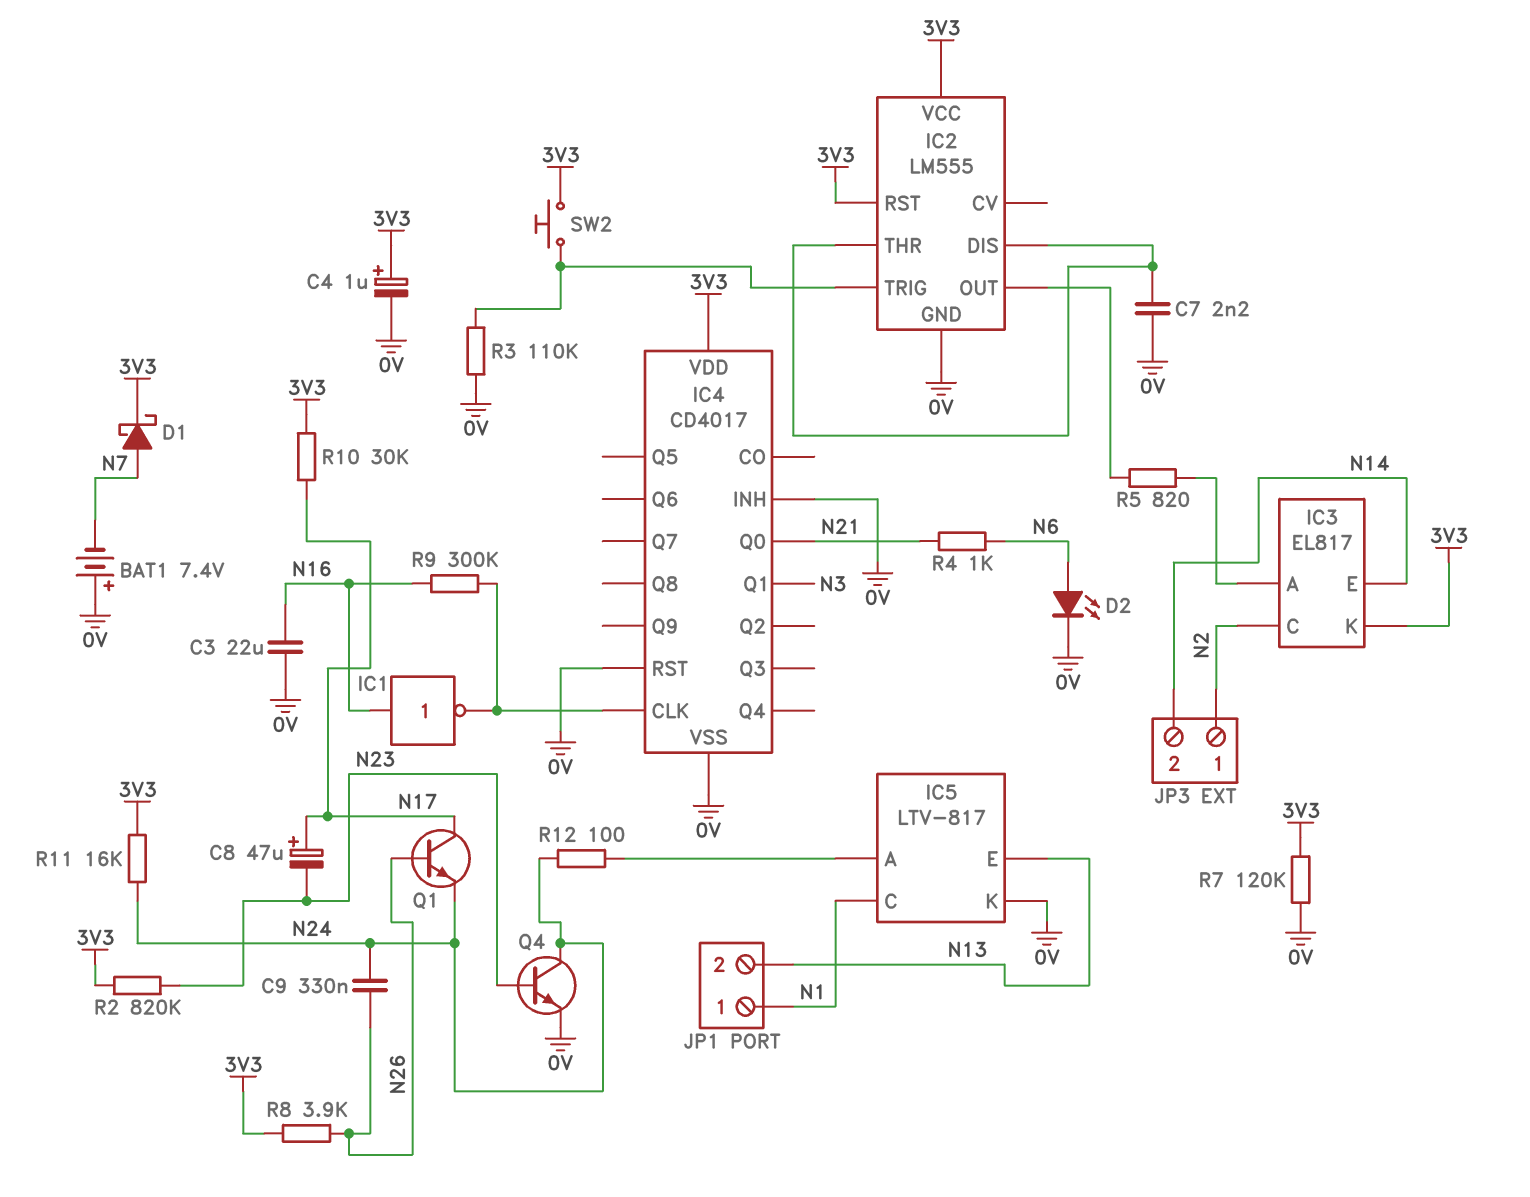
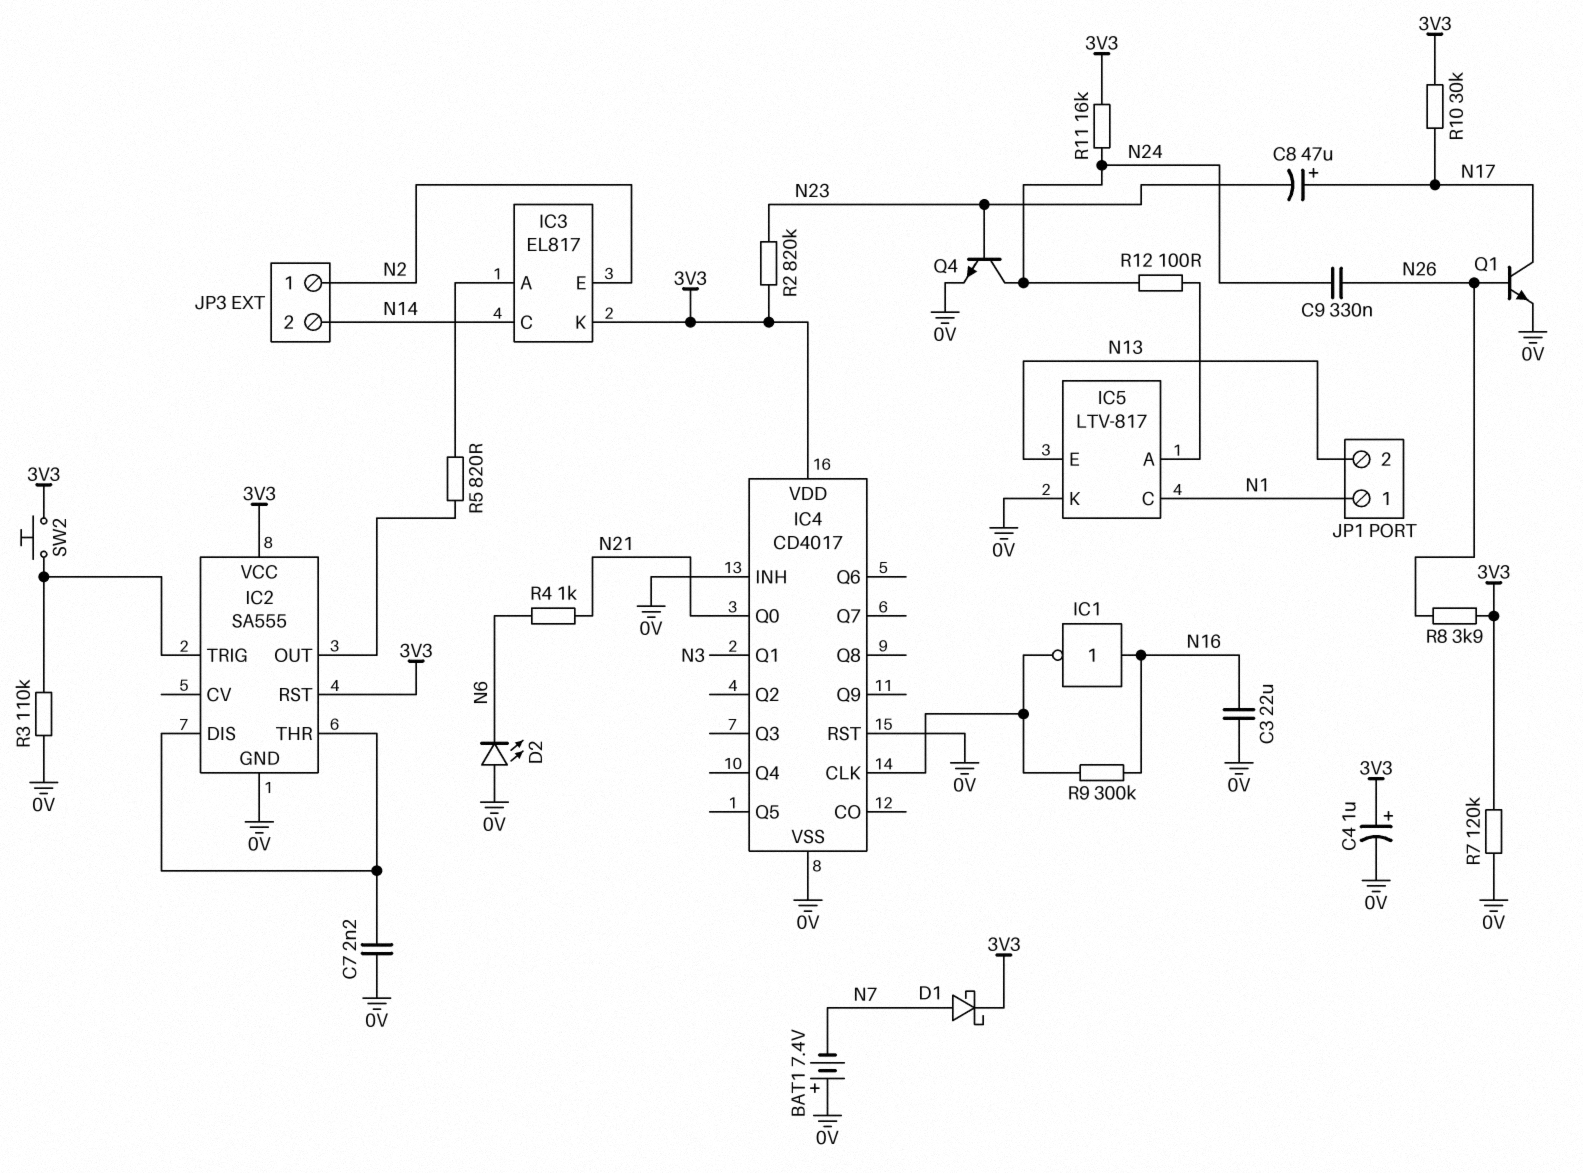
D2: LED (A N6, K 0V) -> LED (A 0V, K N6)
IC2: LM555 -> SA555
IC3 pin C: N2 -> N14
IC3 pin E: N14 -> N2
Q1: NPN (B N26, C N17, E N24) -> NPN (B N26, C N17, E 0V)

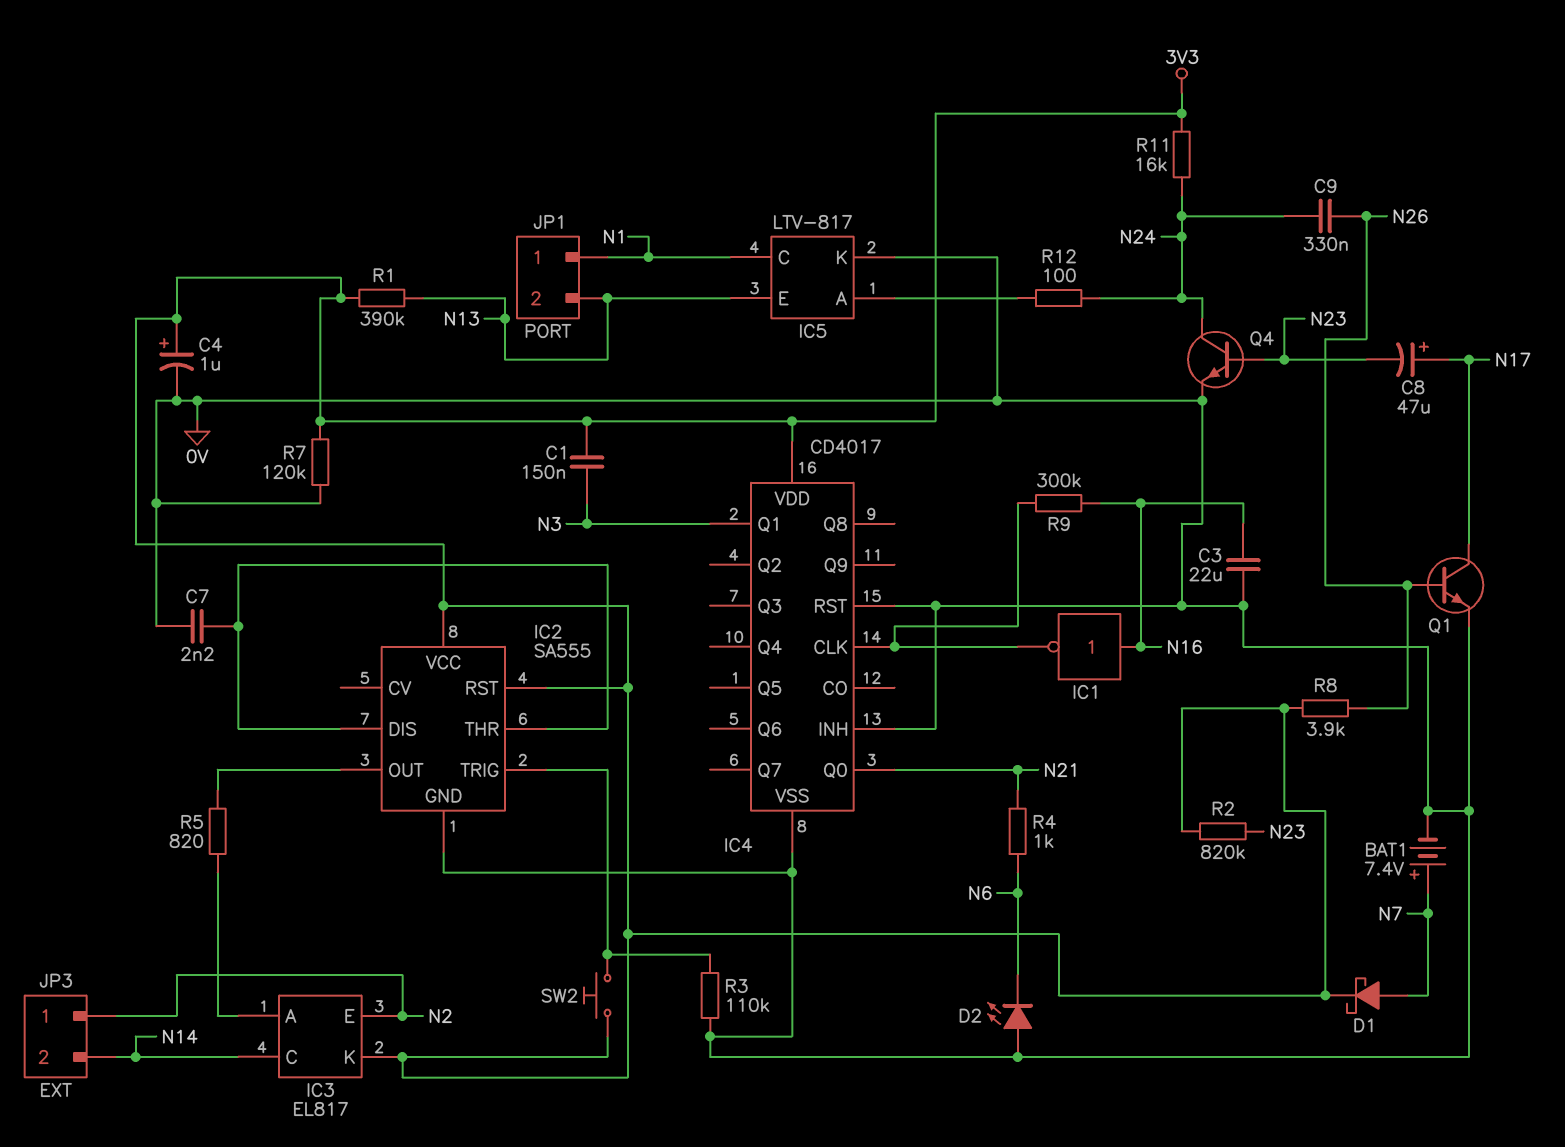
BAT1: 7.4V (plus 0V, minus N7) -> 7.4V (plus N7, minus 0V)
C1: none -> 150nF (3V3, N3)
R1: none -> 390k (3V3, N13)
R10: 30k (3V3, N17) -> none

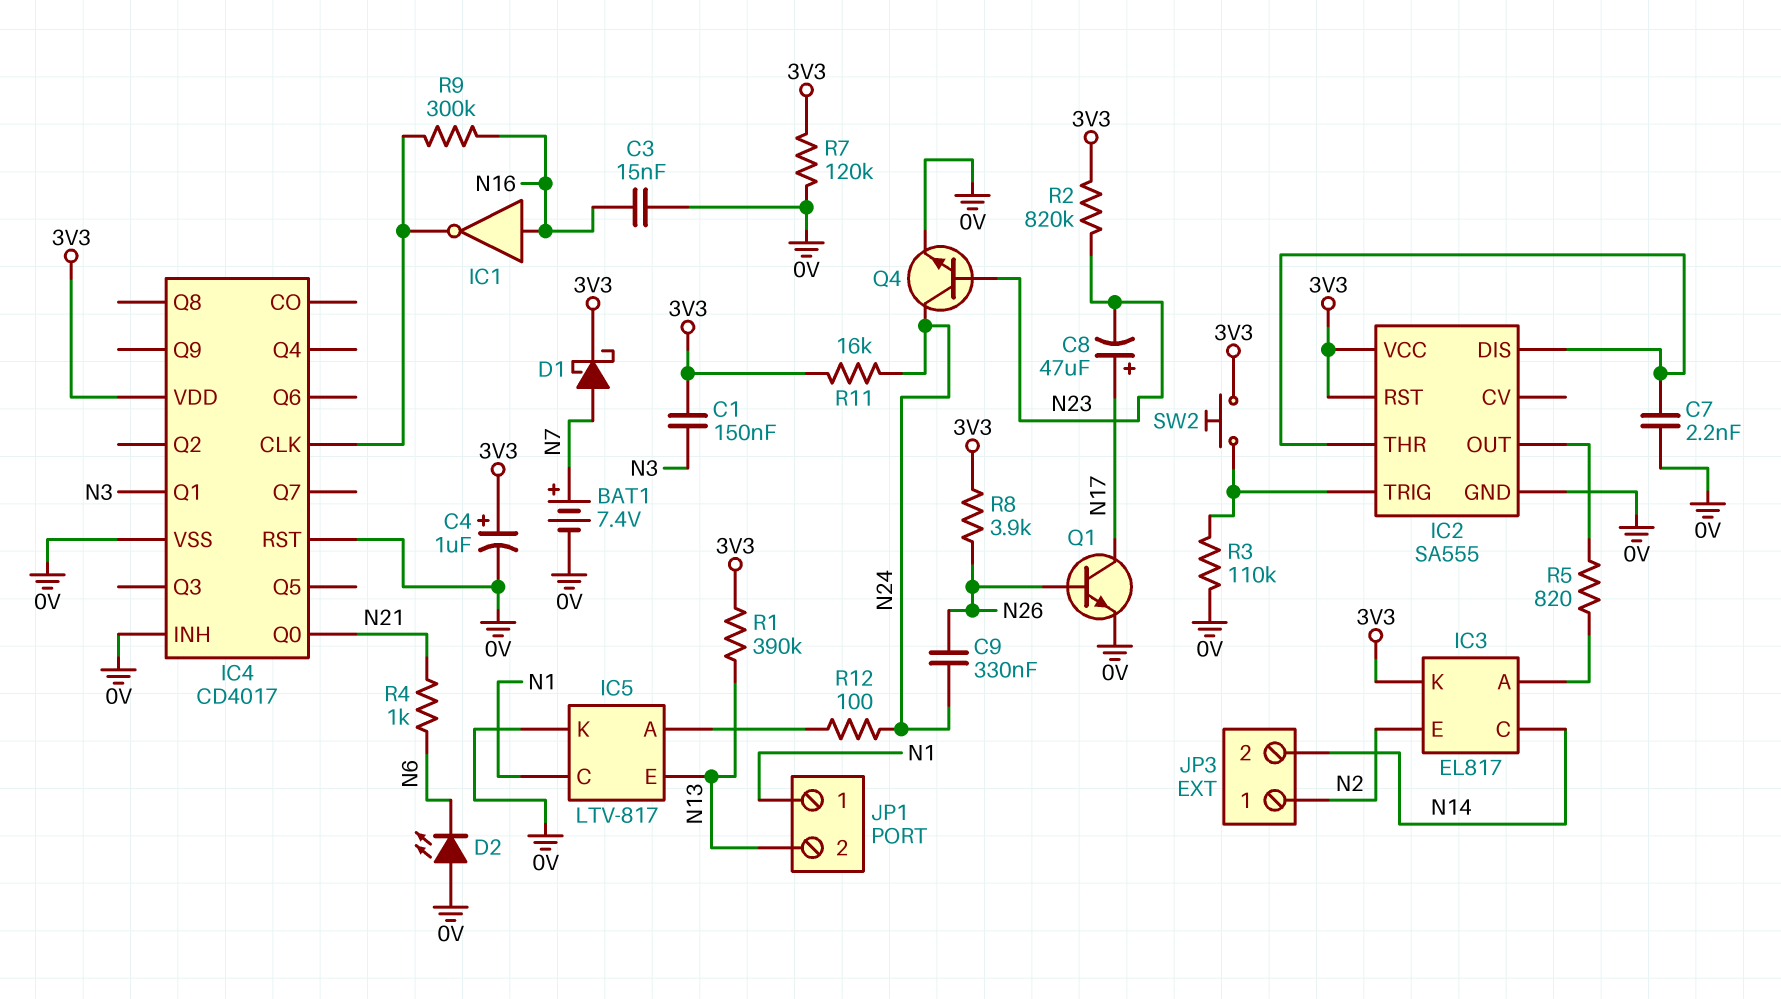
C3: 22uF (0V, N16) -> 15nF (0V, N16)

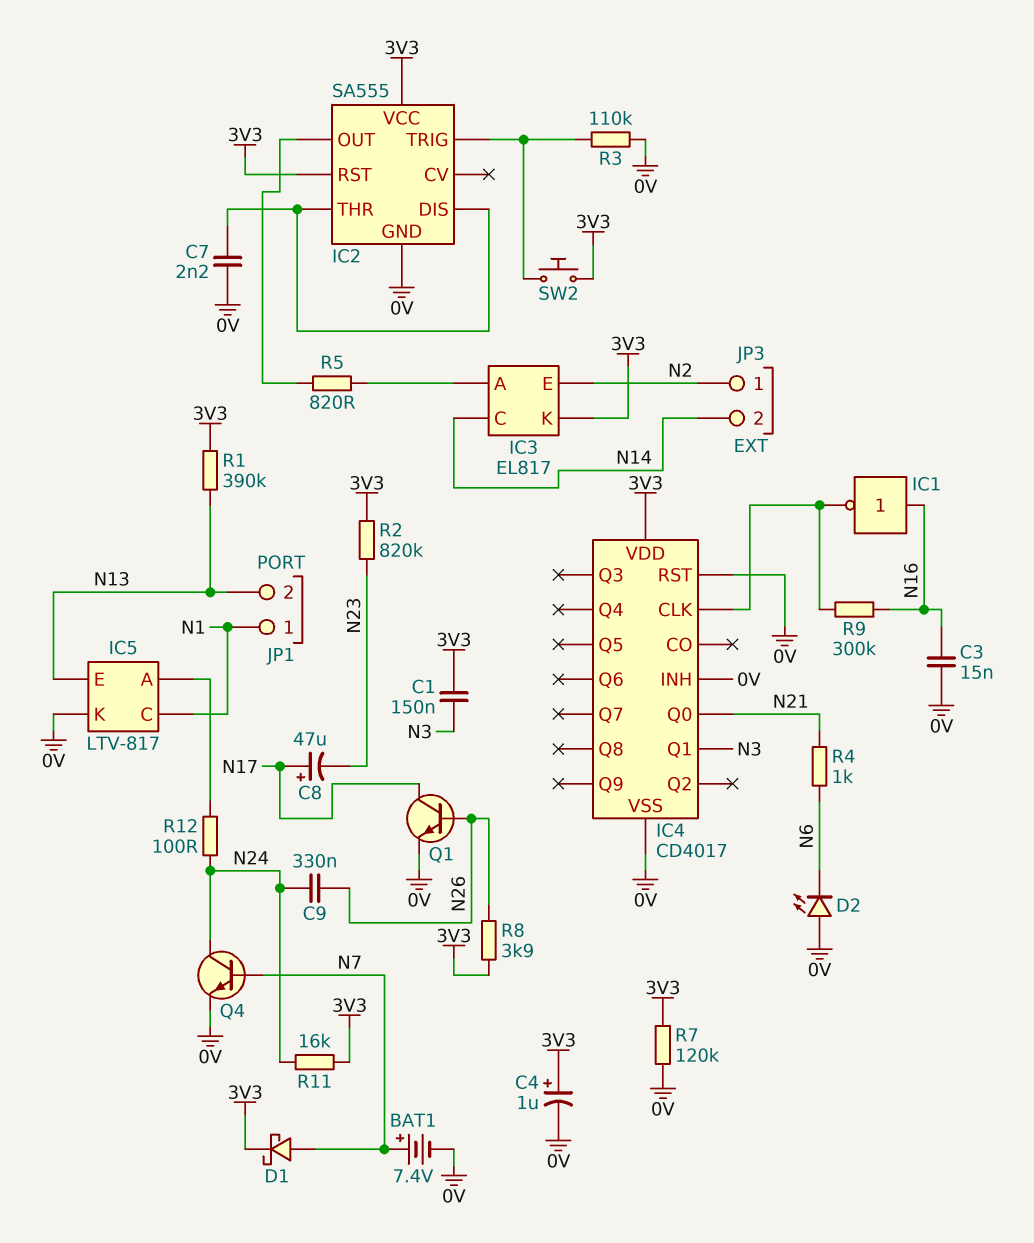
Q4: NPN (B N23, C N24, E 0V) -> NPN (B N7, C N24, E 0V)

